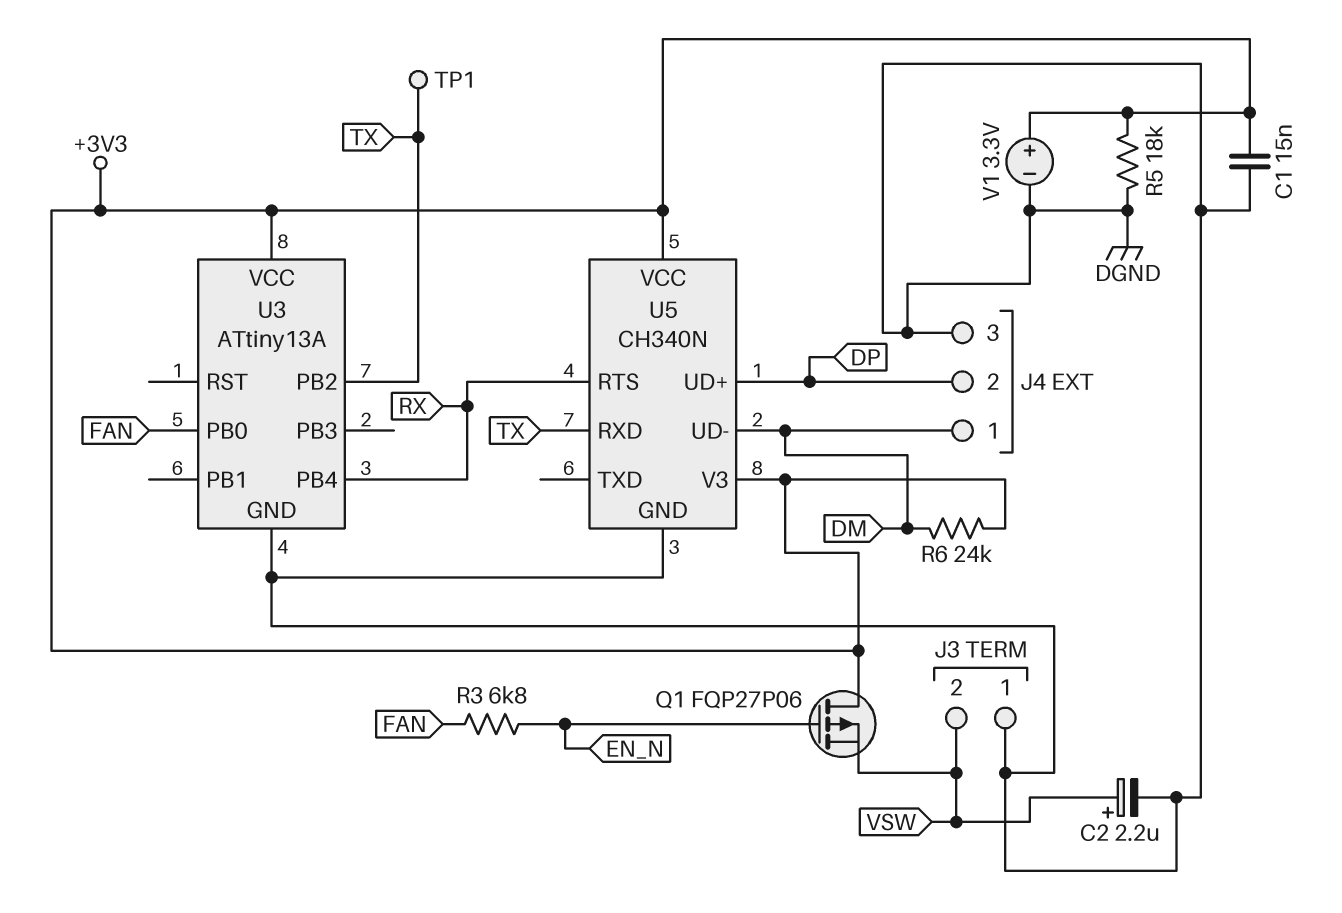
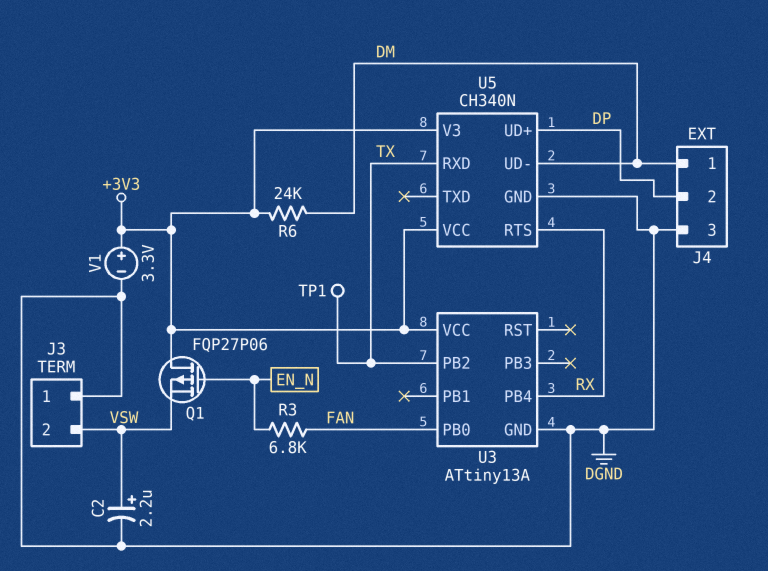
C1: 15nF (+3V3, DGND) -> none
R5: 18k (+3V3, DGND) -> none

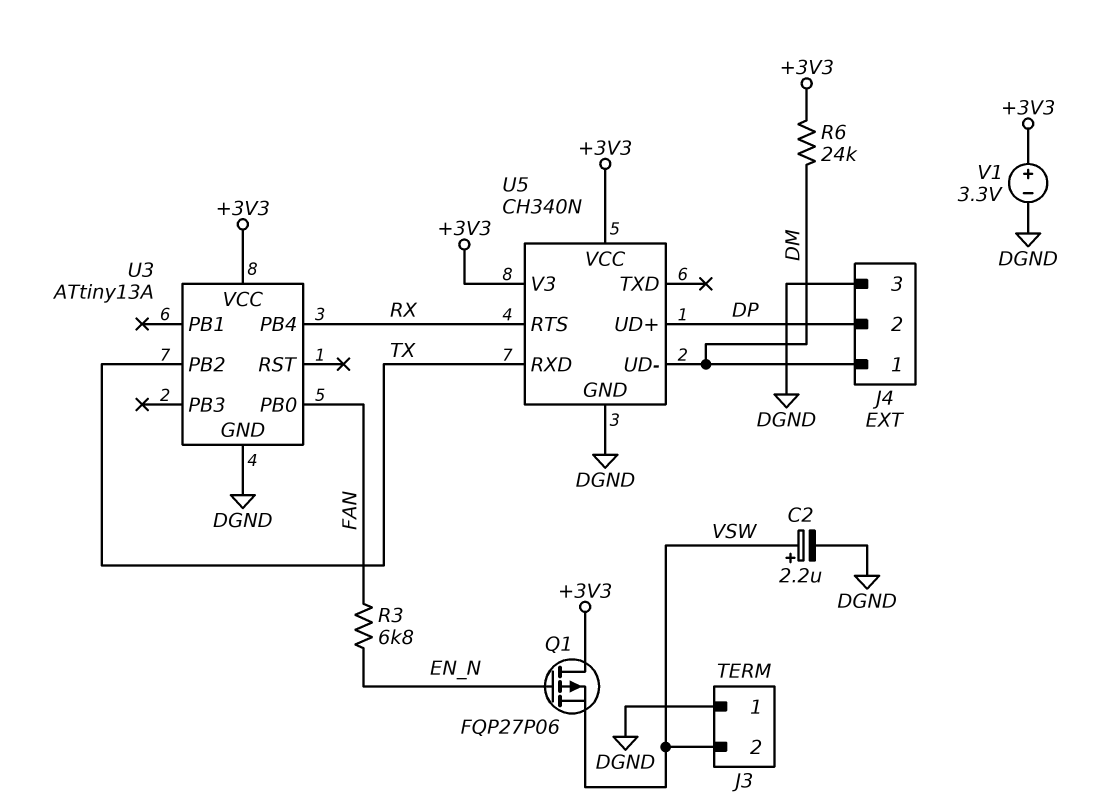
TP1: test point (TX) -> none

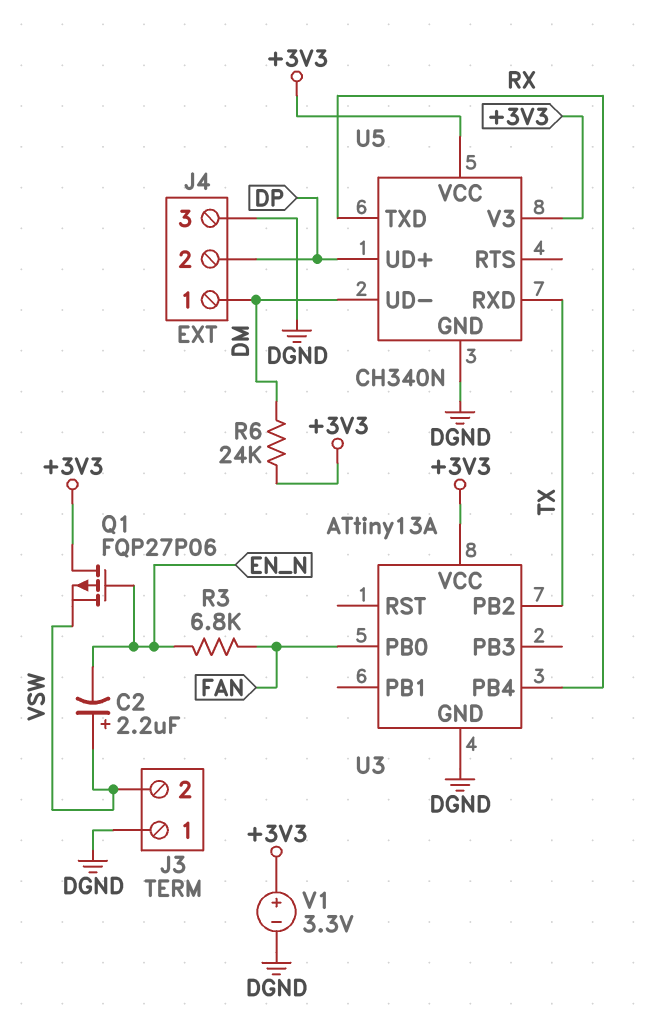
C2: 2.2uF (plus VSW, minus DGND) -> 2.2uF (plus VSW, minus EN_N)
U5 pin RTS: RX -> none
U5 pin TXD: none -> RX

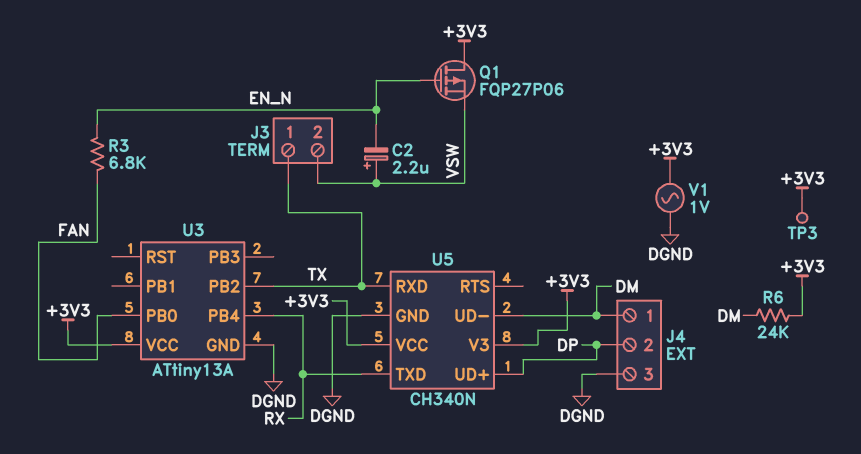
J3 pin 1: DGND -> TX
TP3: none -> test point (+3V3)
V1: 3.3V (plus +3V3, minus DGND) -> AC 1V (+3V3, DGND)

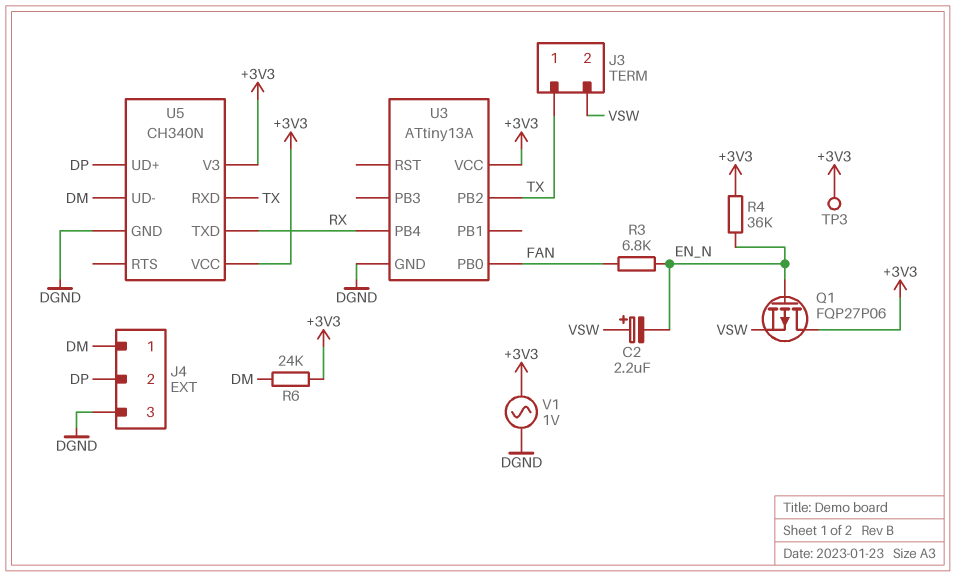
R4: none -> 36k (+3V3, EN_N)

